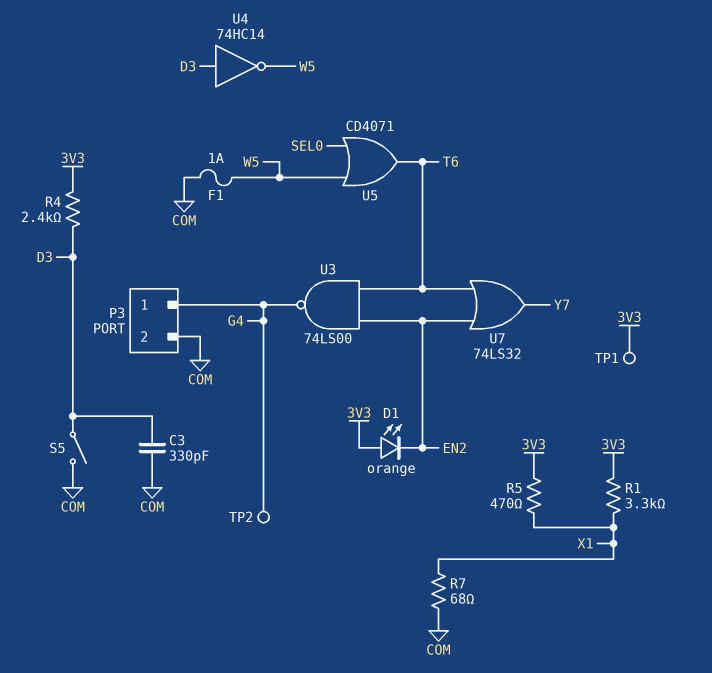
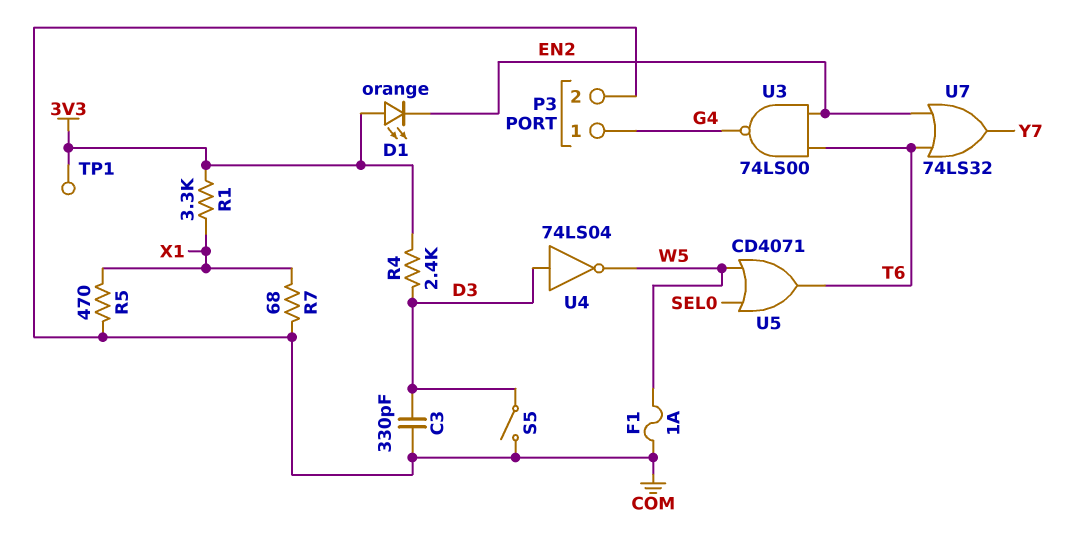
R5: 470 (3V3, X1) -> 470 (COM, X1)
TP2: test point (G4) -> none
U4: NOT 74HC14 (in D3, out W5) -> NOT 74LS04 (in D3, out W5)

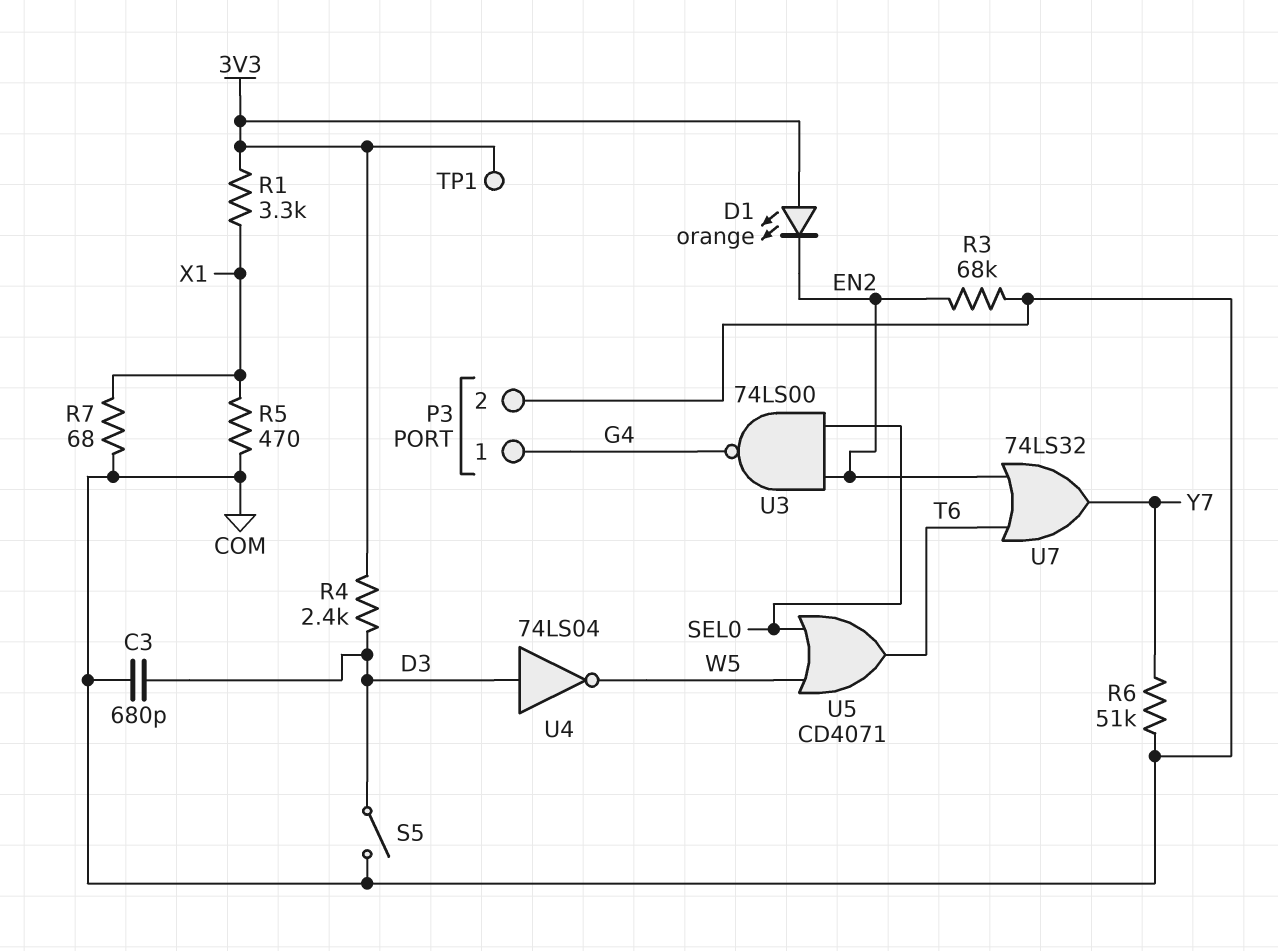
C3: 330pF (COM, D3) -> 680pF (COM, D3)
F1: 1A (COM, W5) -> none
R3: none -> 68k (COM, EN2)
R6: none -> 51k (COM, Y7)
U3: NAND 74LS00 (in EN2, in T6, out G4) -> NAND 74LS00 (in EN2, in SEL0, out G4)

